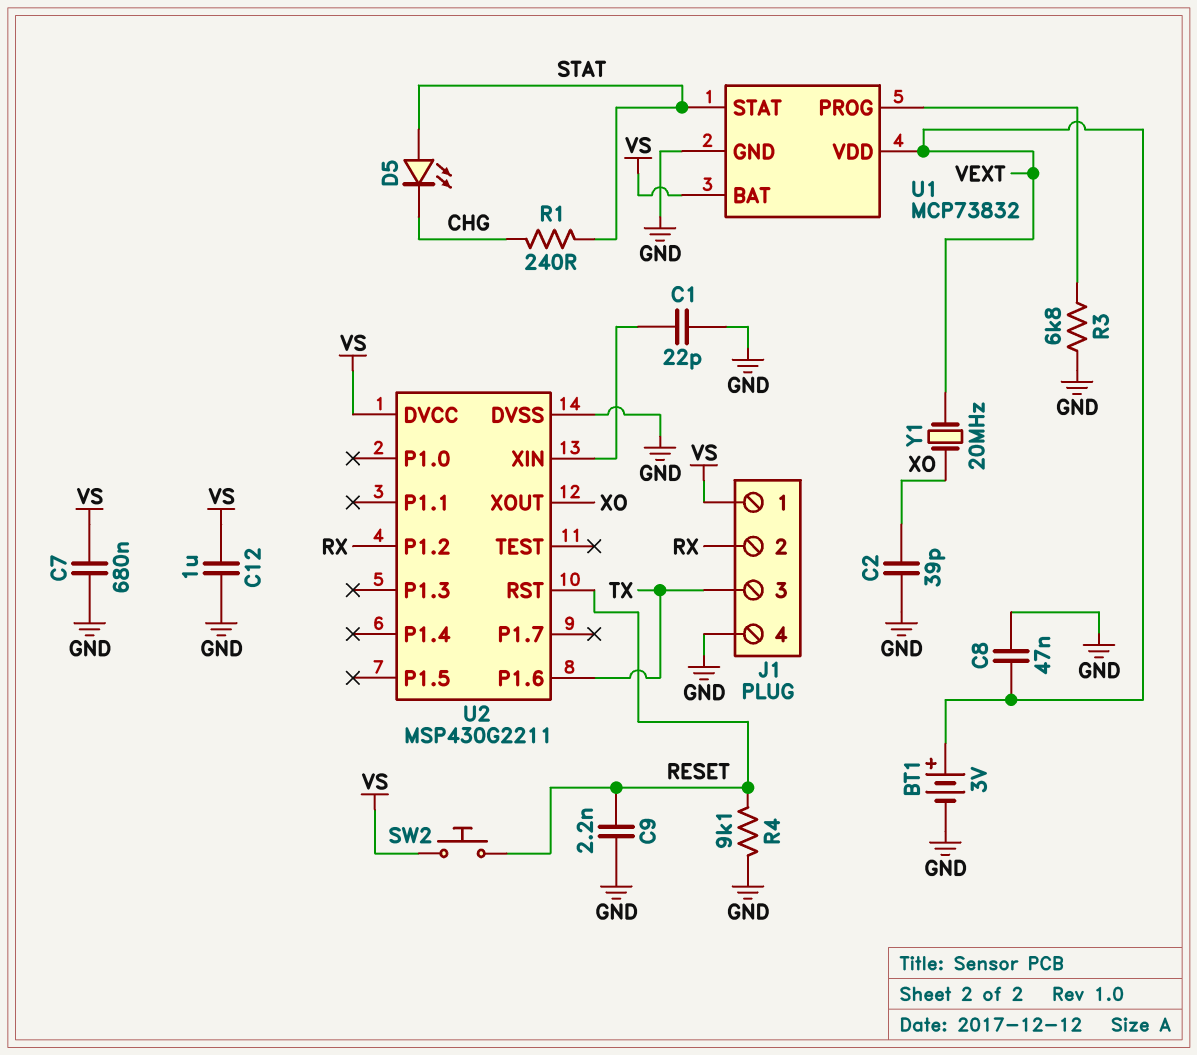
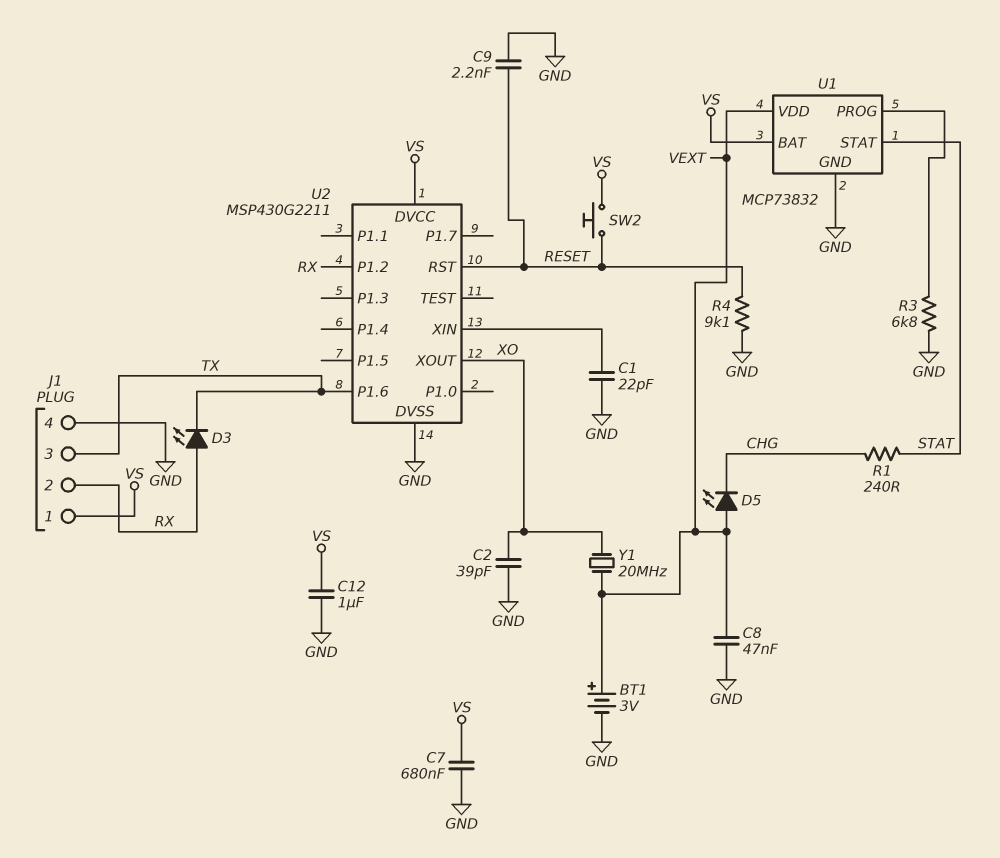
D3: none -> LED (A RX, K TX)
D5: LED (A STAT, K CHG) -> LED (A VEXT, K CHG)

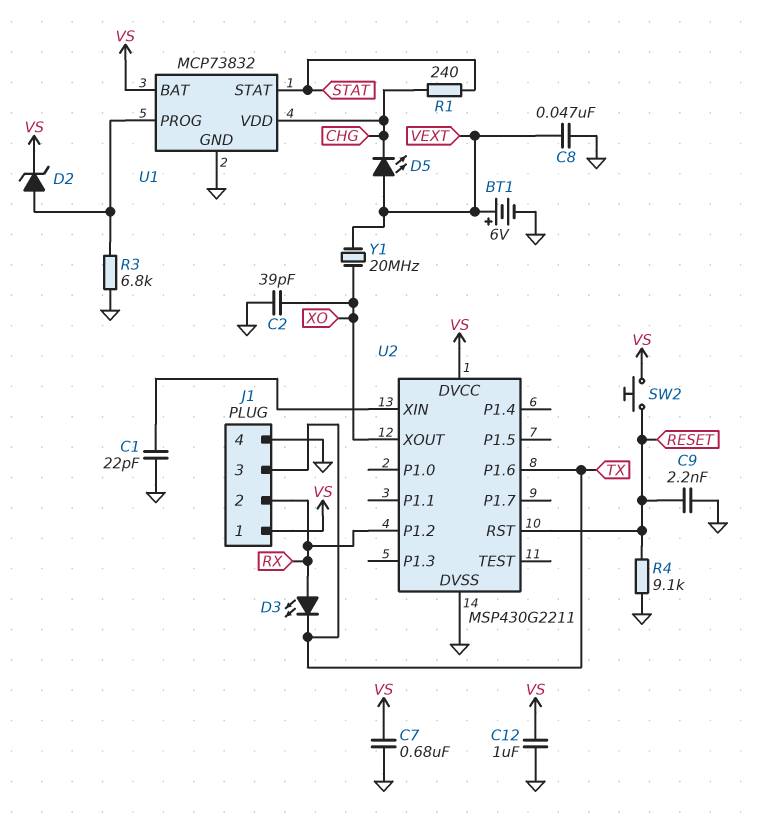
BT1: 3V (plus VEXT, minus GND) -> 6V (plus VEXT, minus GND)
D2: none -> zener (A U1/PROG, K VS)
U1 pin VDD: VEXT -> CHG

